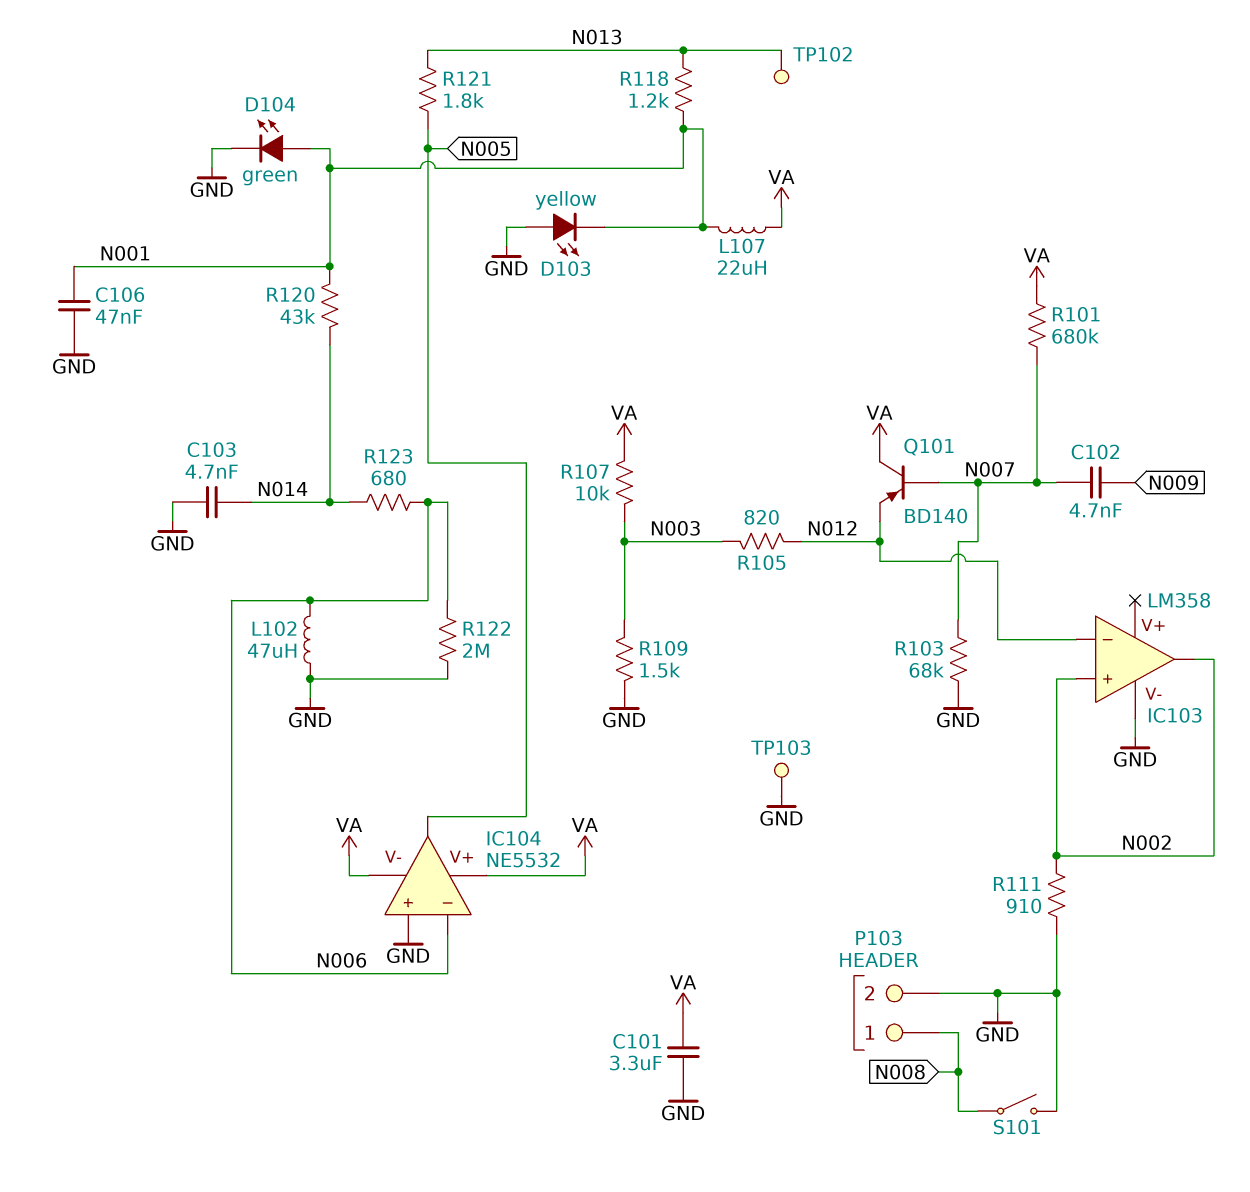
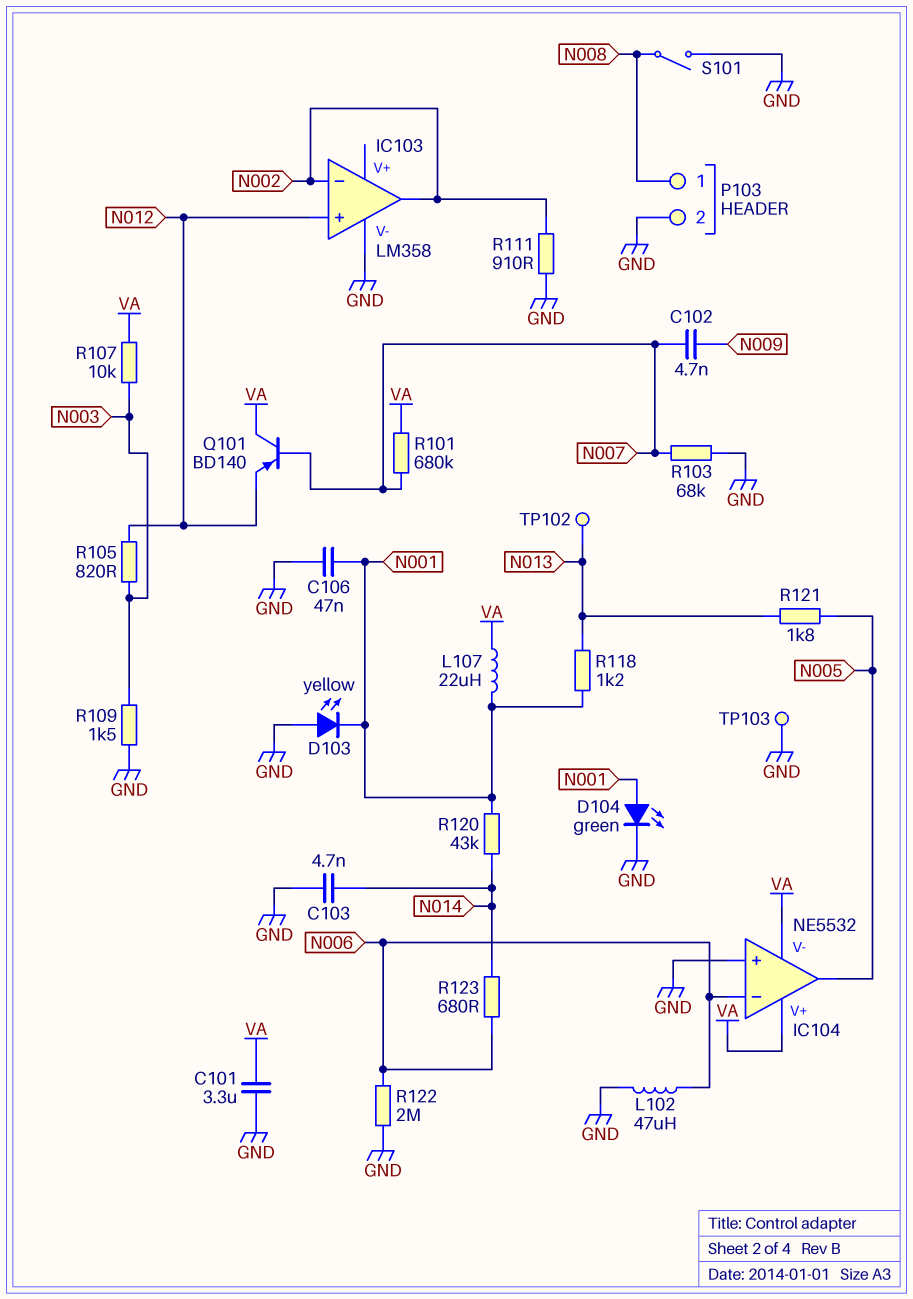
IC103 pin in+: N002 -> N012
IC103 pin in-: N012 -> N002

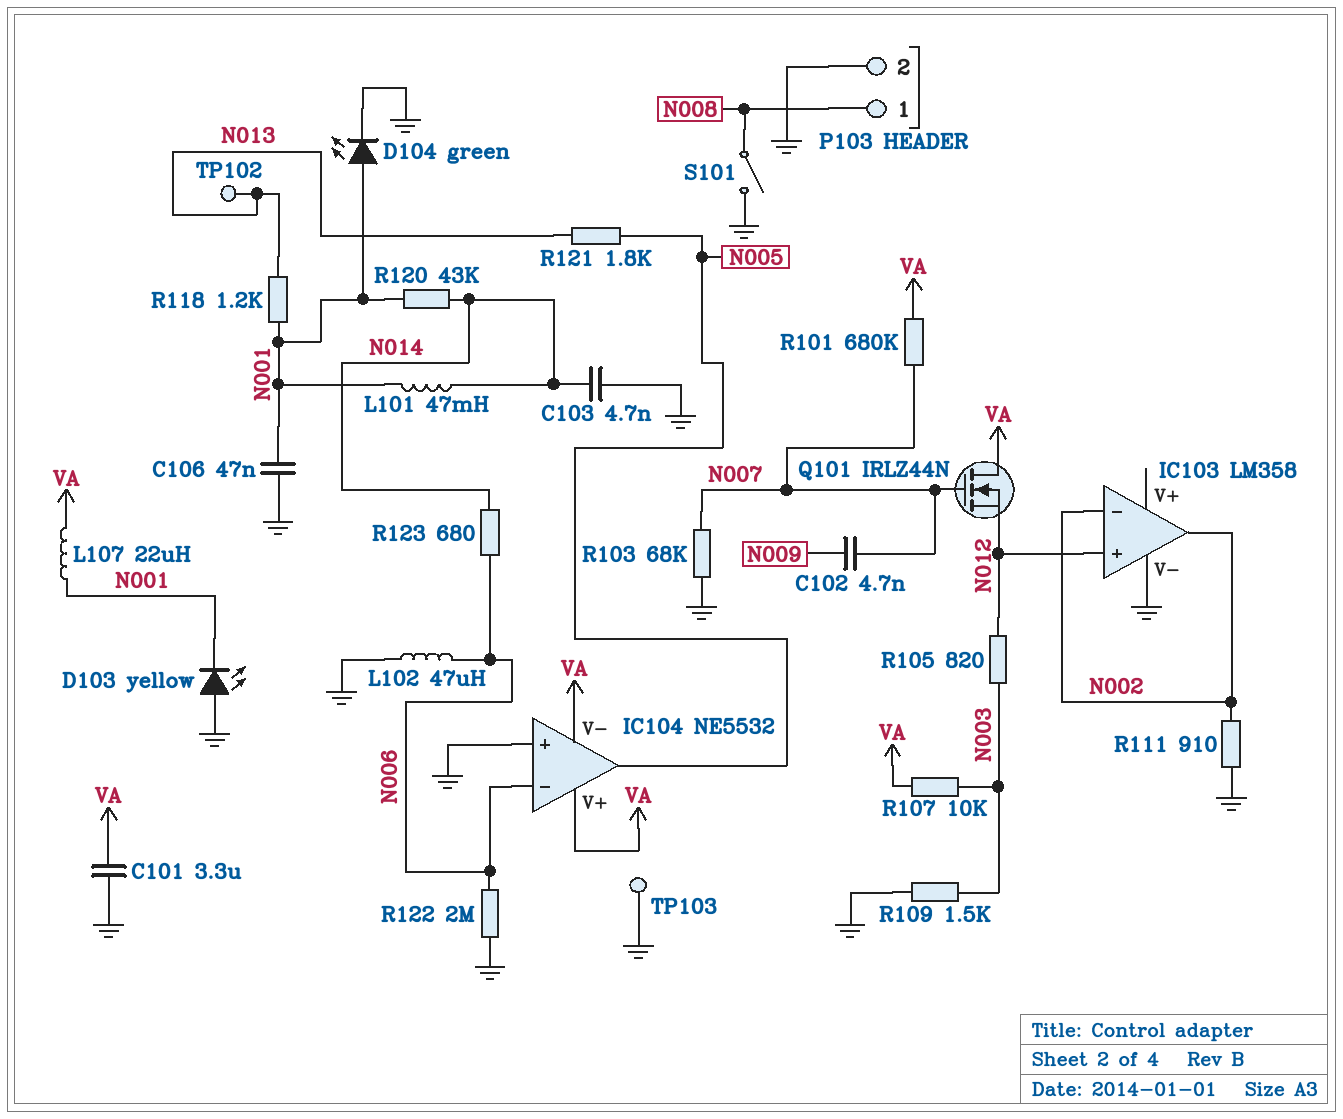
L101: none -> 47mH (N001, N014)
Q101: PNP BD140 (B N007, C VA, E N012) -> NMOS IRLZ44N (G N007, D VA, S N012)

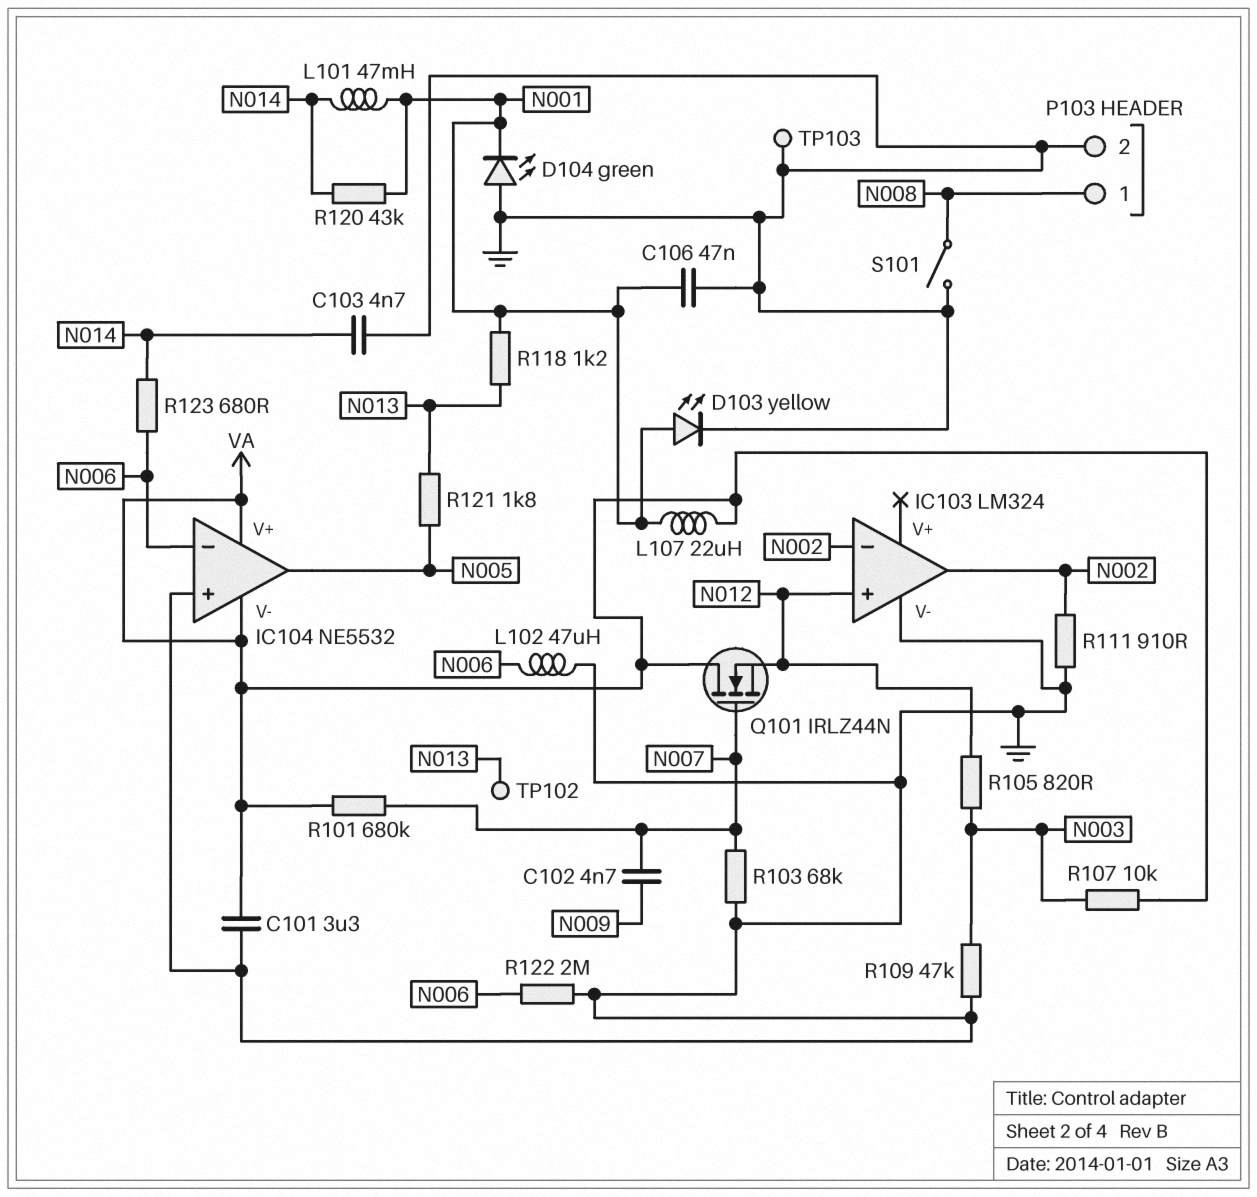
D103: LED yellow (A GND, K N001) -> LED yellow (A N001, K GND)
D104: LED green (A N001, K GND) -> LED green (A GND, K N001)
IC103: LM358 -> LM324
R109: 1.5k (GND, N003) -> 47k (GND, N003)

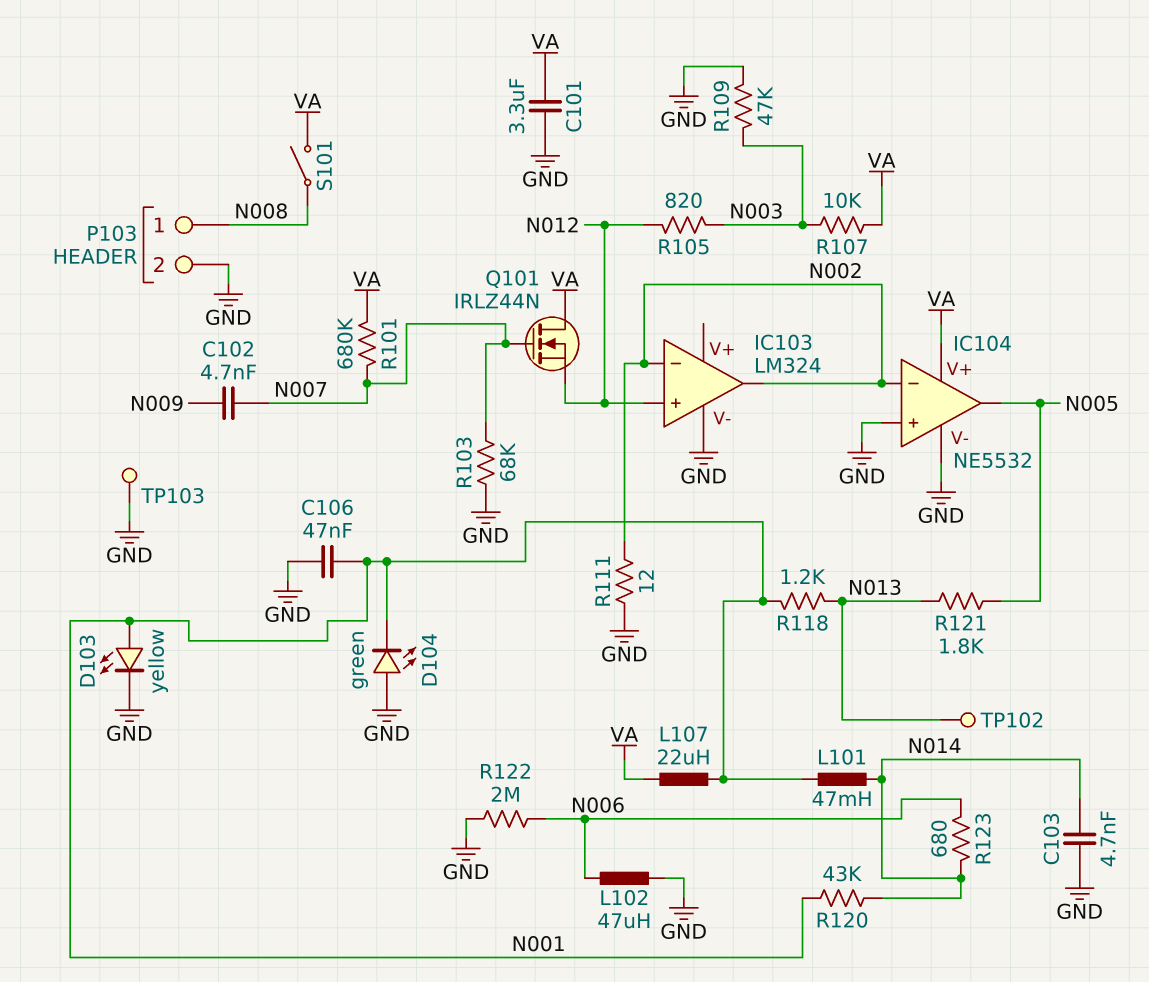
IC104 pin V-: VA -> GND
IC104 pin in-: N006 -> N002
R111: 910 (GND, N002) -> 12 (GND, N002)
S101: switch (GND, N008) -> switch (N008, VA)

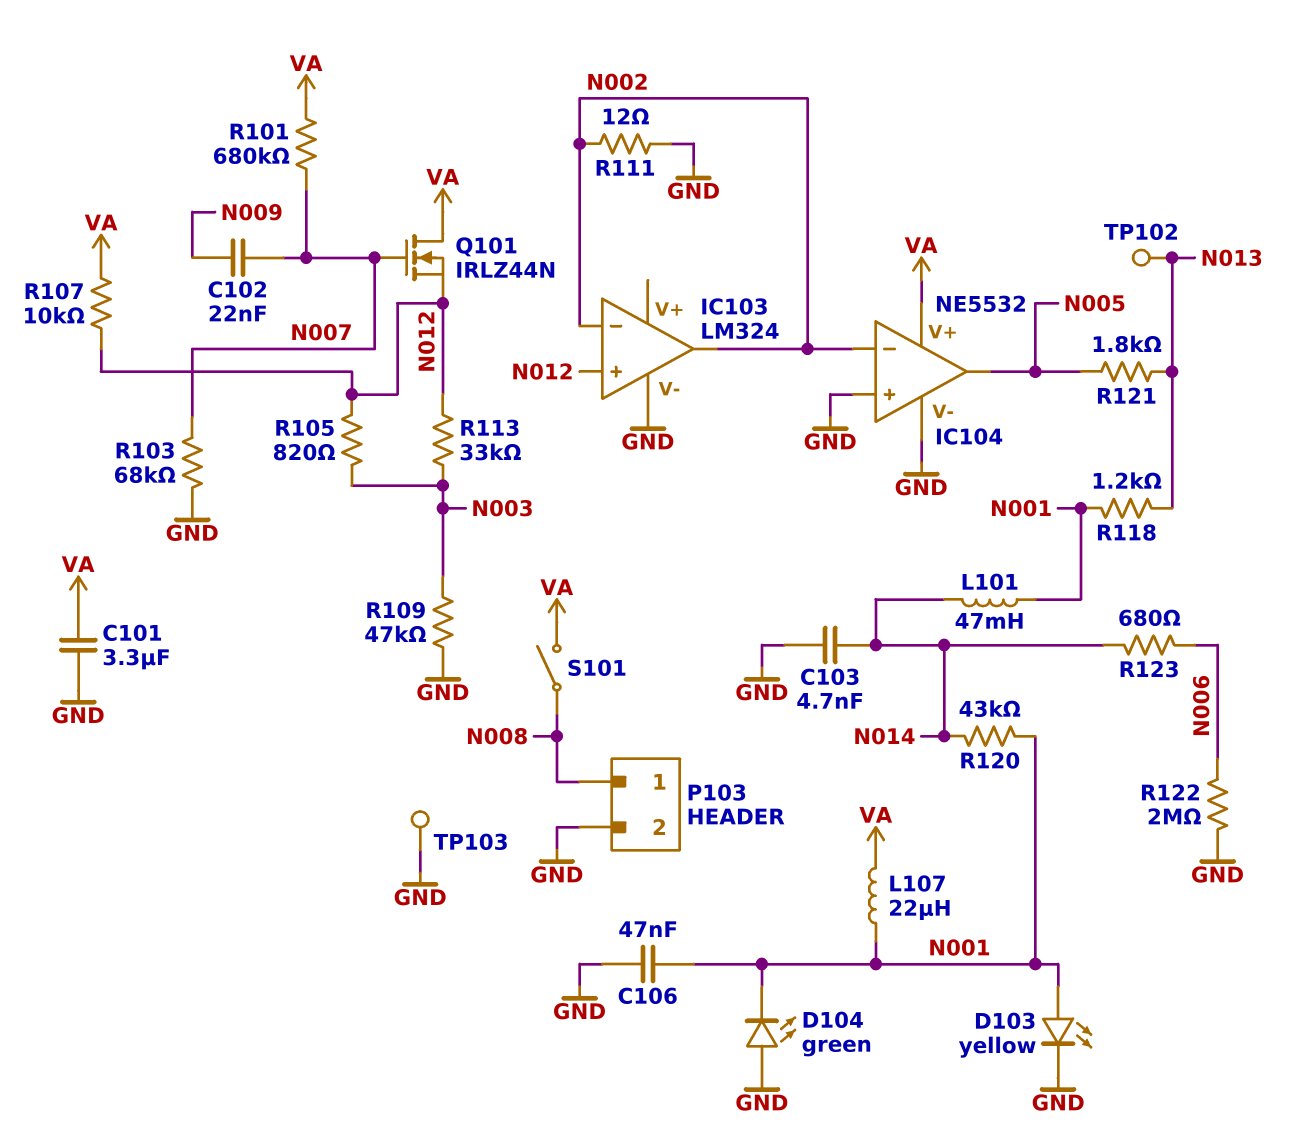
C102: 4.7nF (N007, N009) -> 22nF (N007, N009)
L102: 47uH (GND, N006) -> none
R107: 10k (N003, VA) -> 10k (N012, VA)
R113: none -> 33k (N003, N012)

